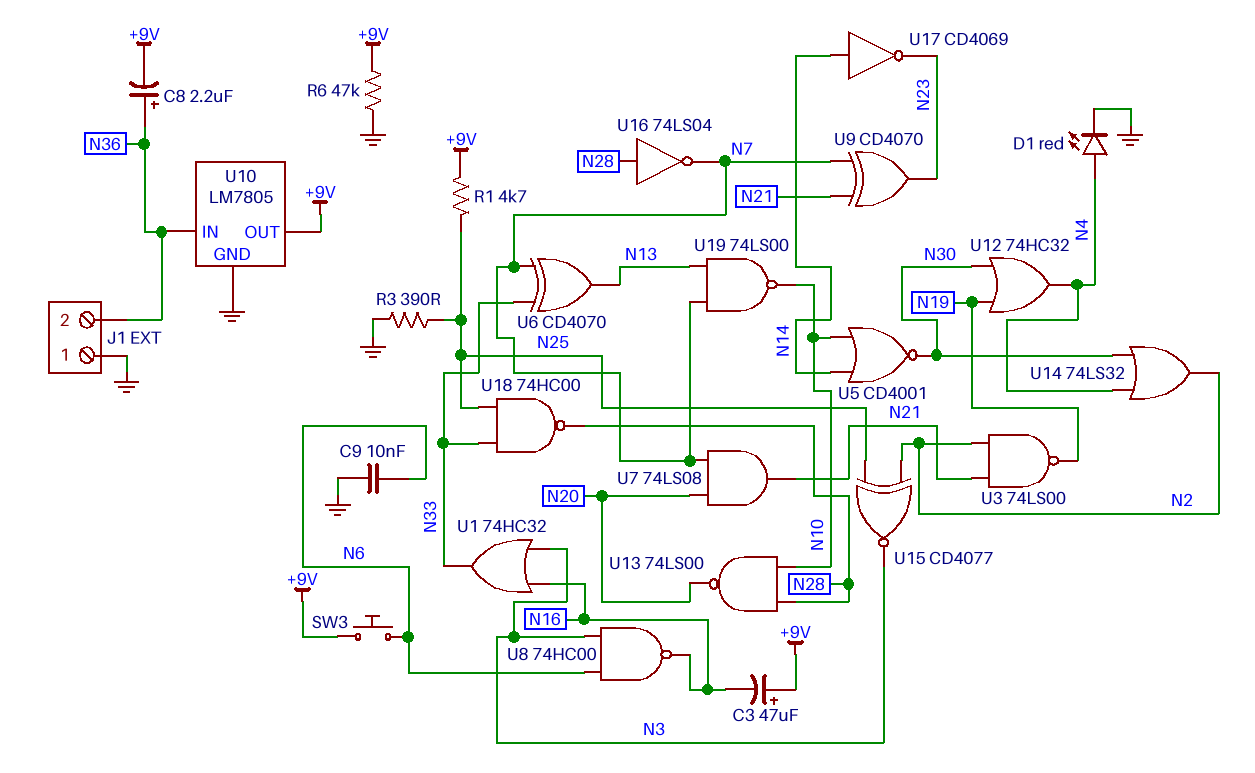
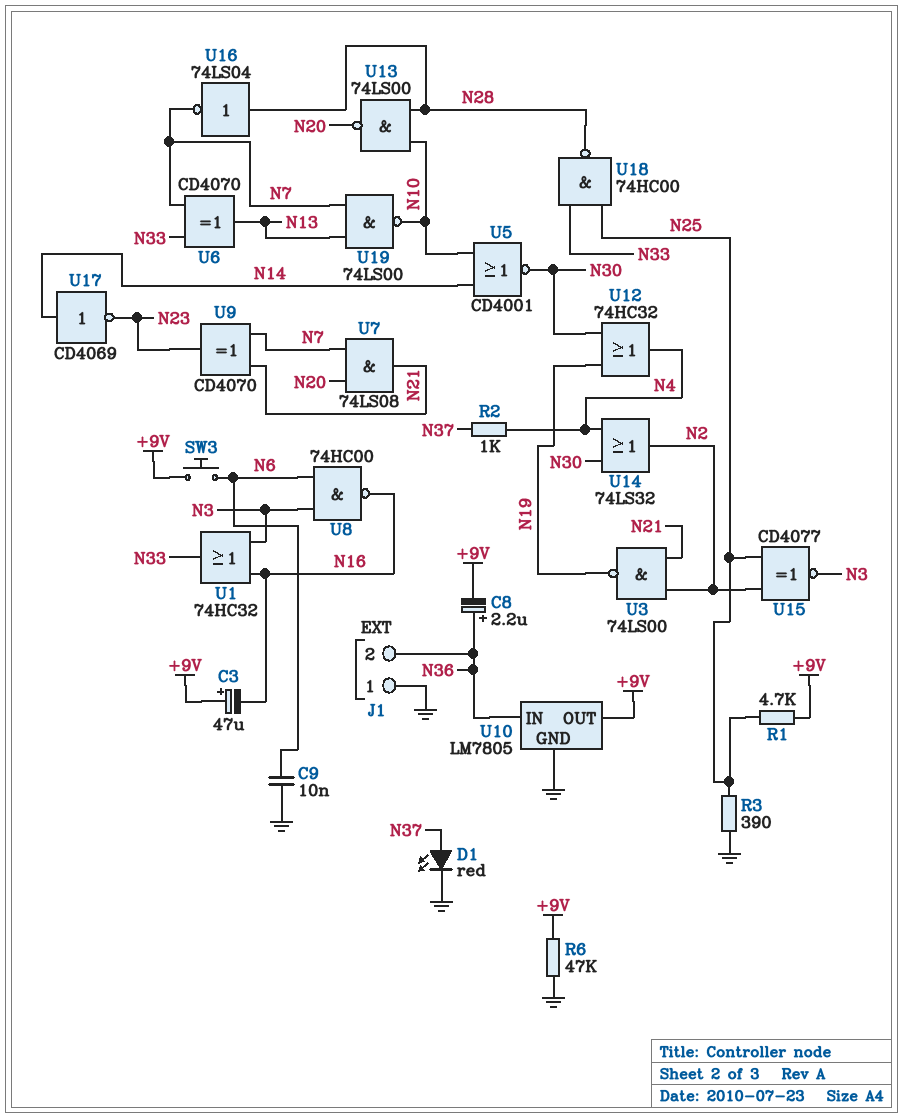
D1: LED red (A N4, K GND) -> LED red (A N37, K GND)
R2: none -> 1k (N4, N37)

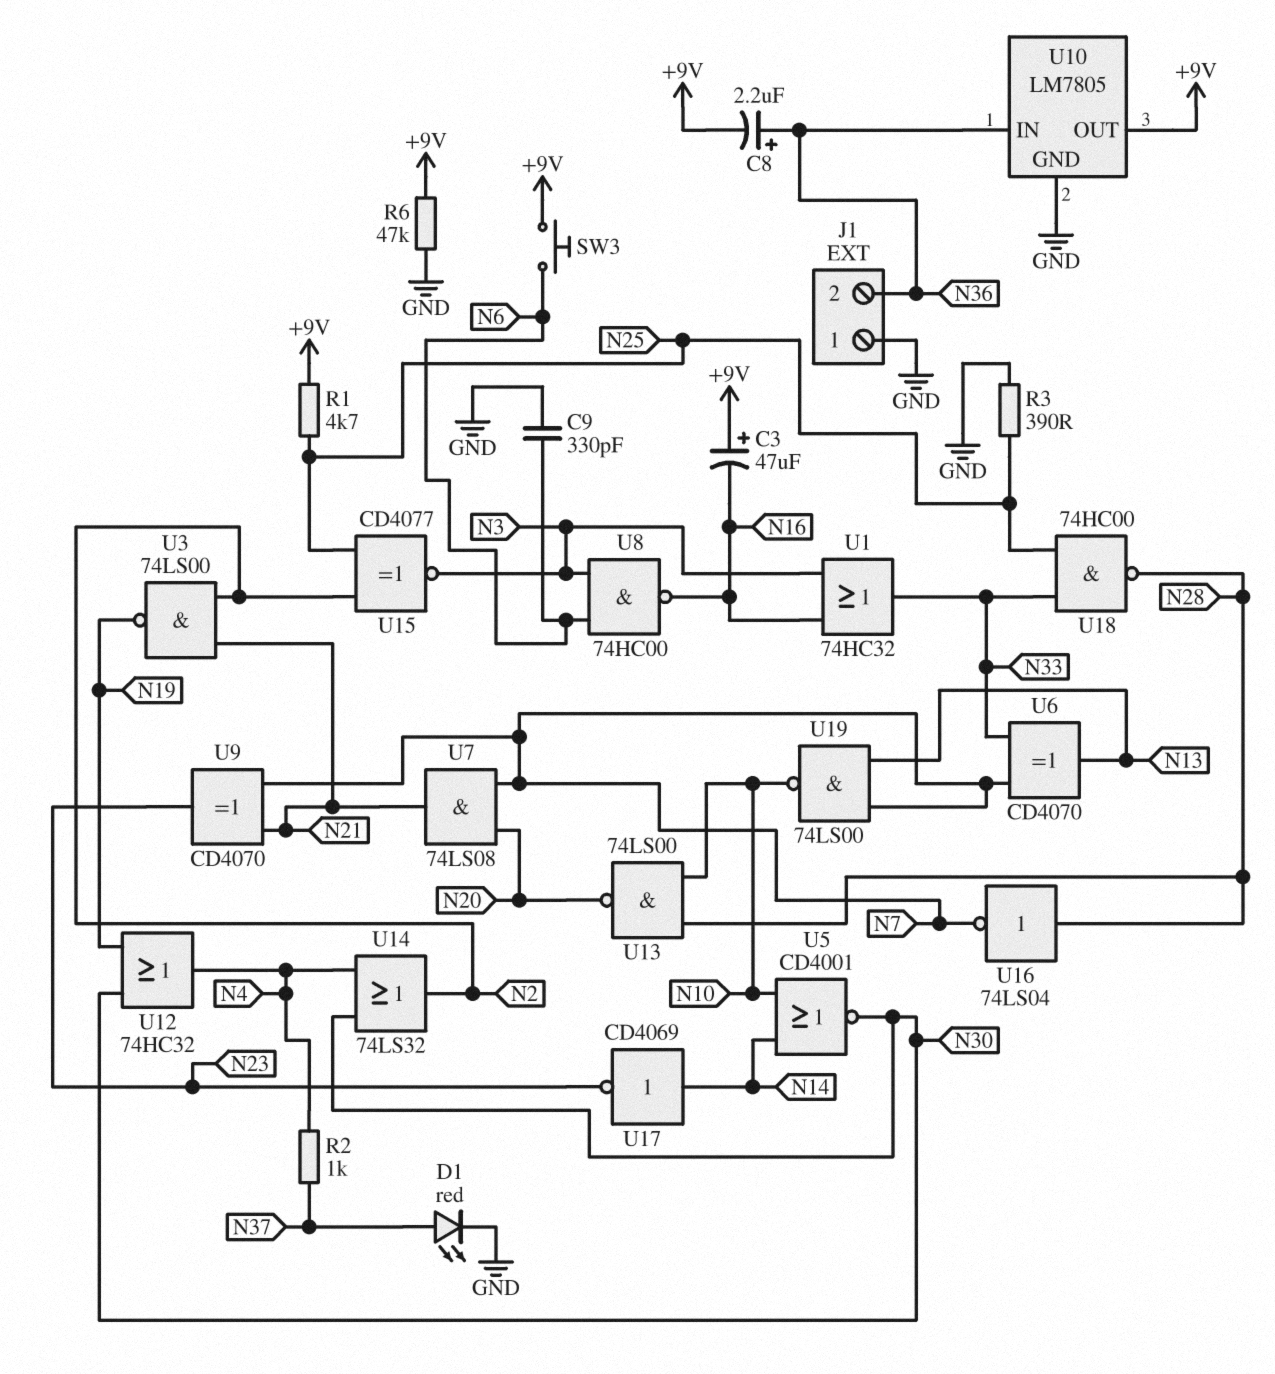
C9: 10nF (GND, N6) -> 330pF (GND, N6)

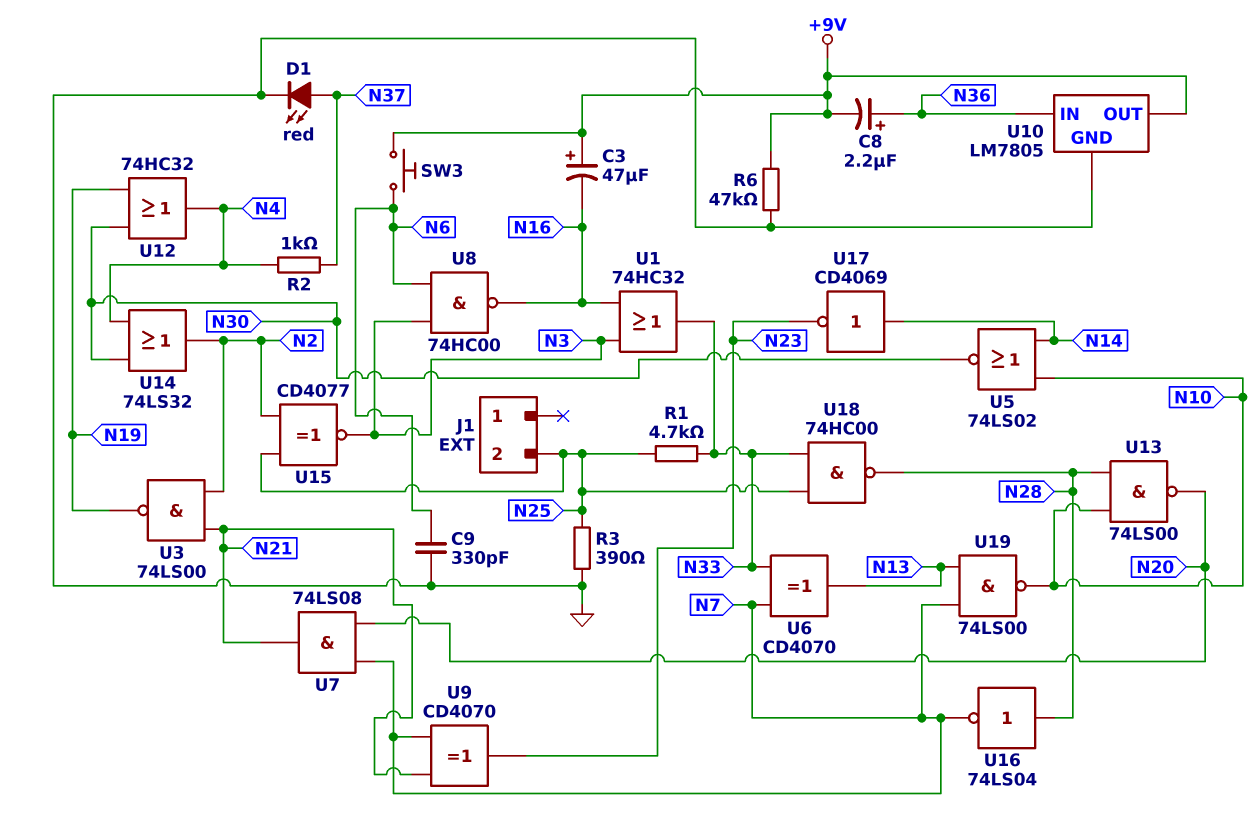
J1 pin 1: GND -> none
J1 pin 2: N36 -> N25
R1: 4.7k (+9V, N25) -> 4.7k (N25, N33)
U5: NOR CD4001 (in N10, in N14, out N30) -> NOR 74LS02 (in N10, in N14, out N30)

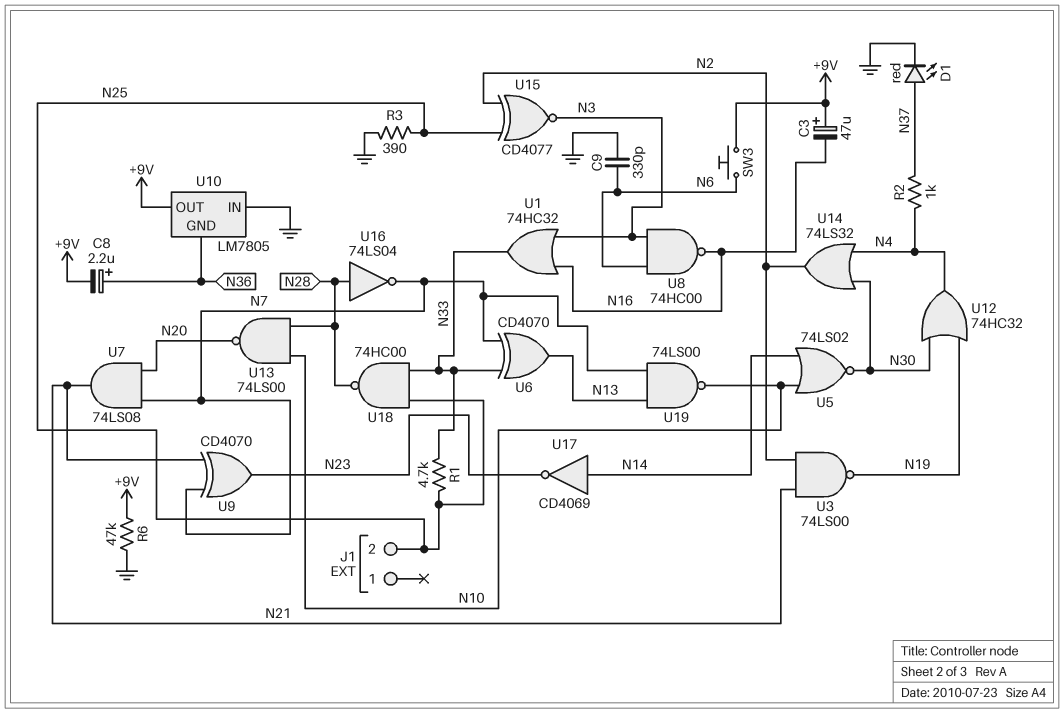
U10 pin GND: GND -> N36
U10 pin IN: N36 -> GND

